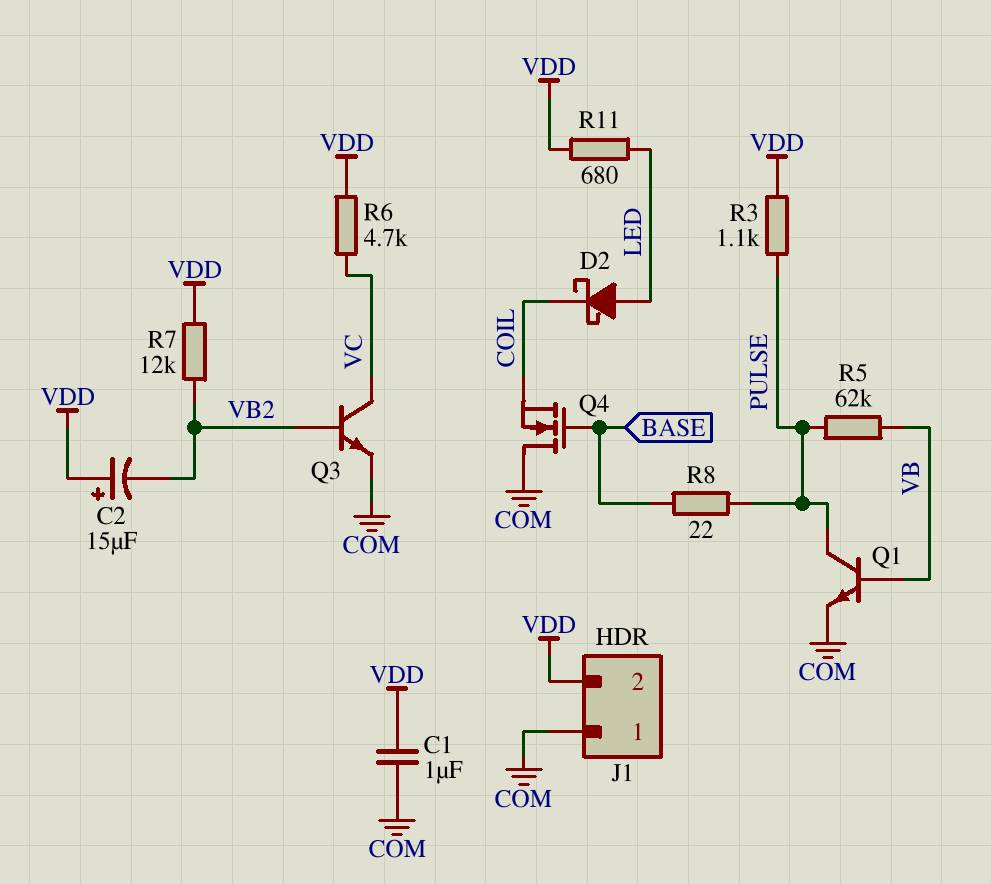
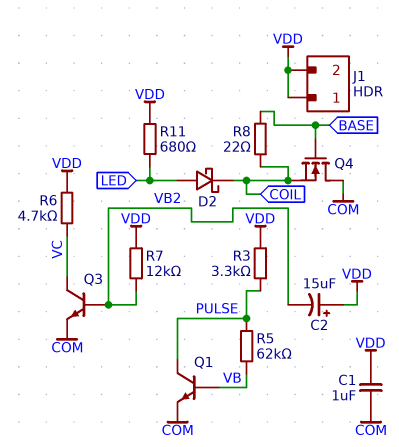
J1 pin 1: COM -> VDD
R3: 1.1k (PULSE, VDD) -> 3.3k (PULSE, VDD)
R8: 22 (BASE, PULSE) -> 22 (BASE, COIL)

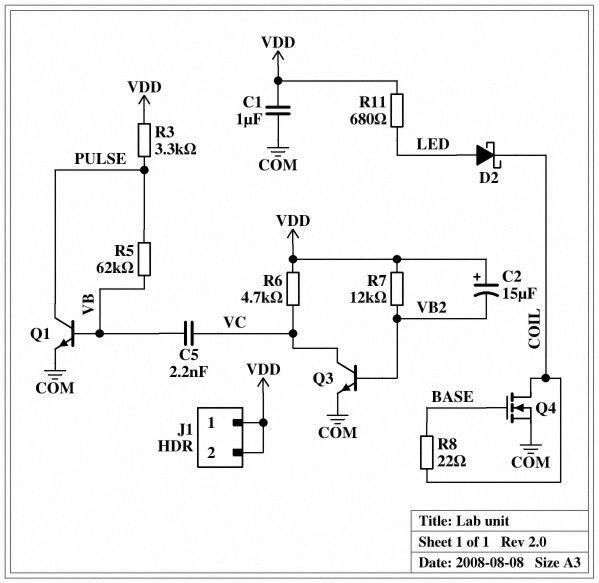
C5: none -> 2.2nF (VB, VC)
Q4: NMOS (G BASE, D COM, S COIL) -> NMOS (G BASE, D COIL, S COM)

